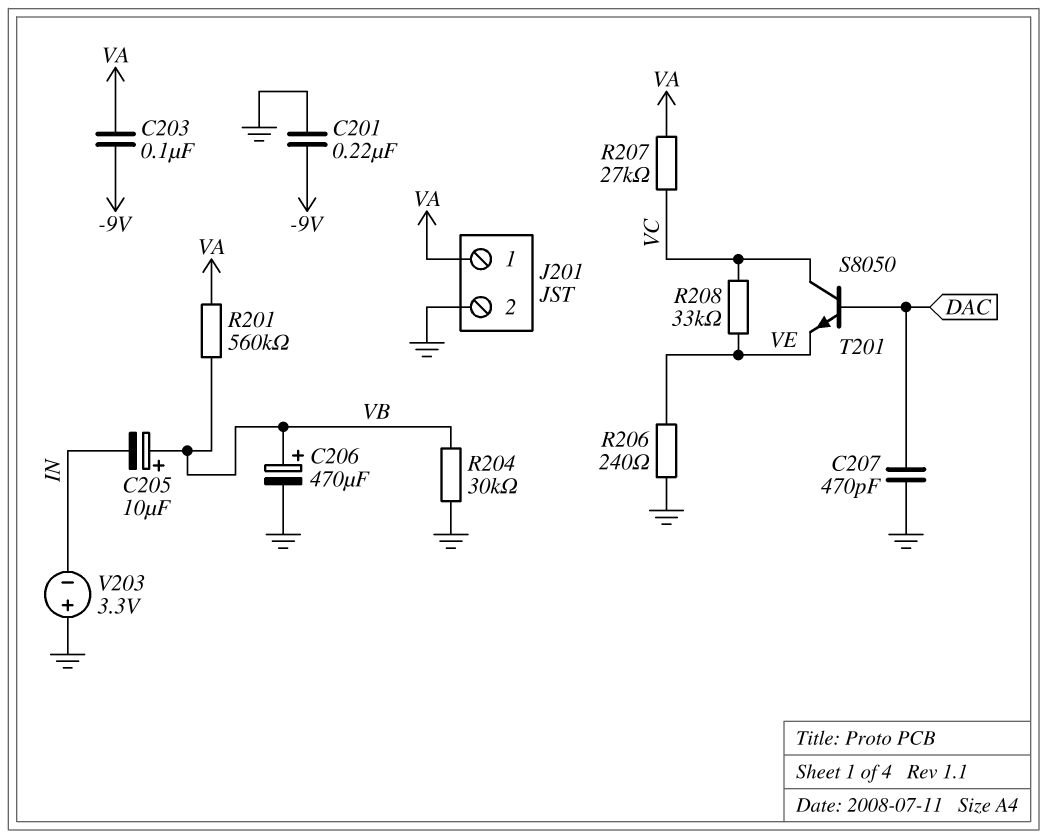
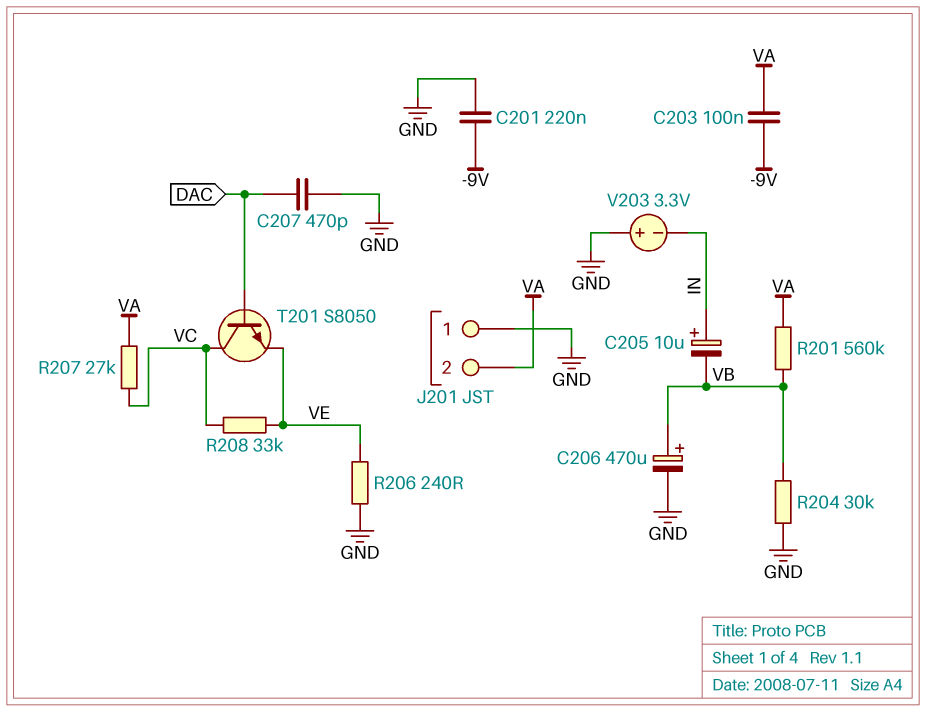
C205: 10uF (plus VB, minus IN) -> 10uF (plus IN, minus VB)
J201 pin 1: VA -> GND
J201 pin 2: GND -> VA

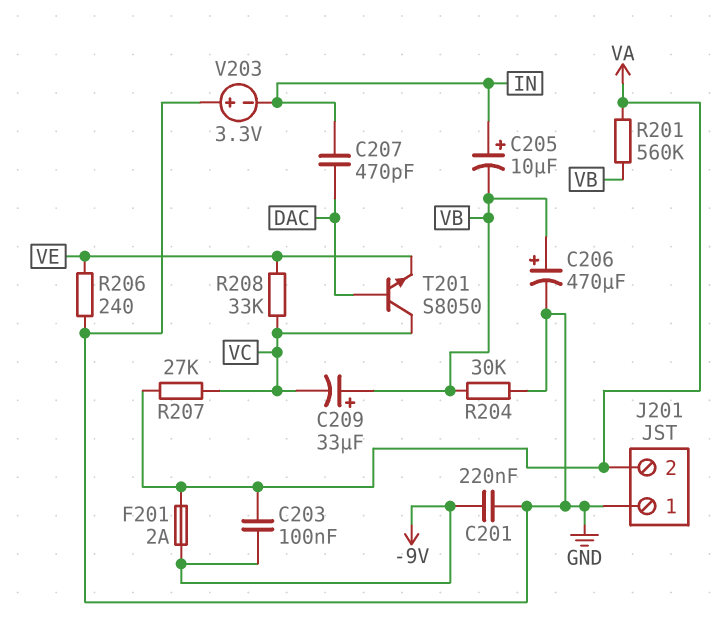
C207: 470pF (DAC, GND) -> 470pF (DAC, IN)
C209: none -> 33uF (plus VB, minus VC)
F201: none -> 2A (-9V, VA)

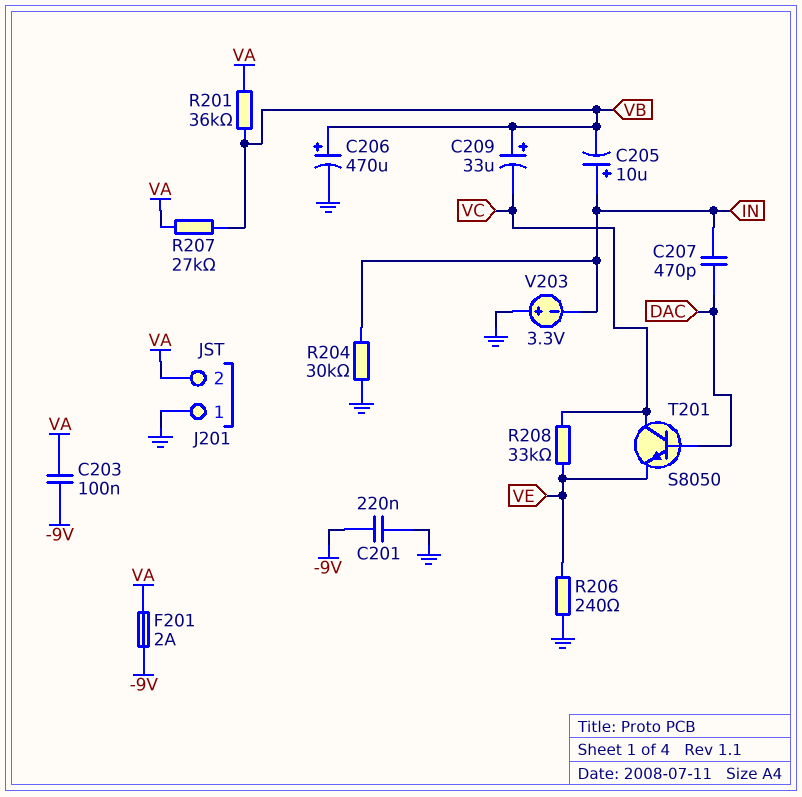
R201: 560k (VA, VB) -> 36k (VA, VB)
R204: 30k (GND, VB) -> 30k (GND, IN)
R207: 27k (VA, VC) -> 27k (VA, VB)

